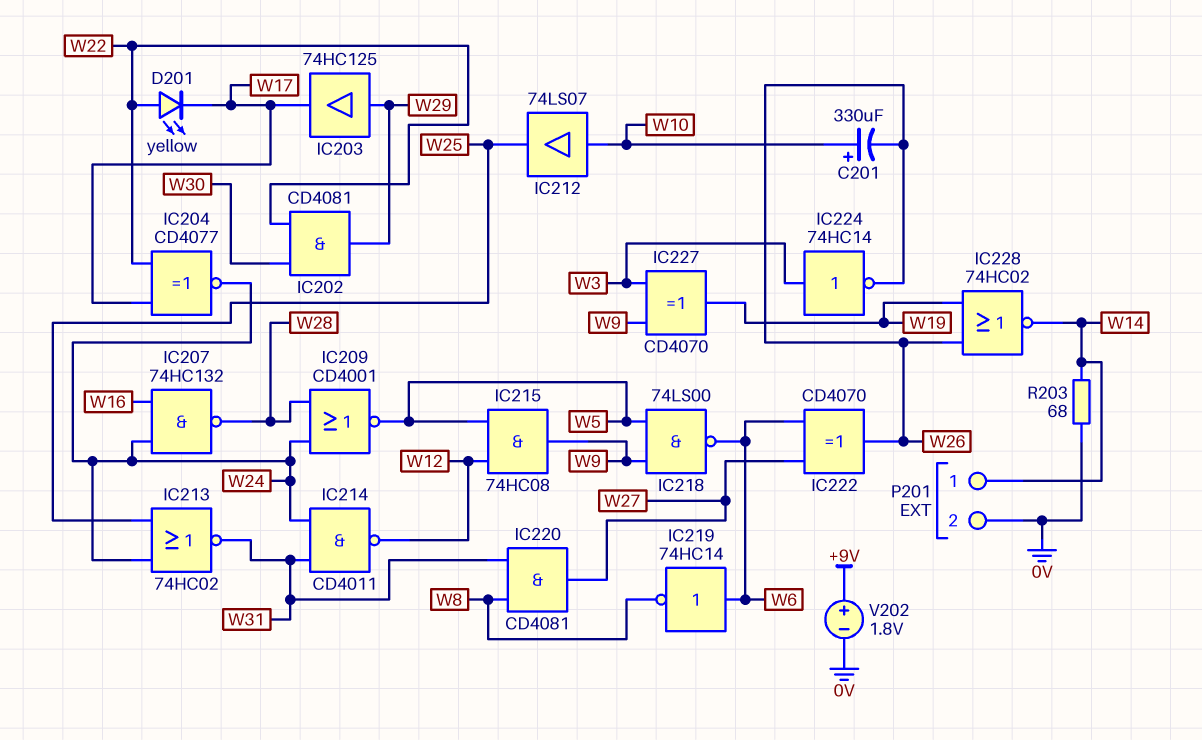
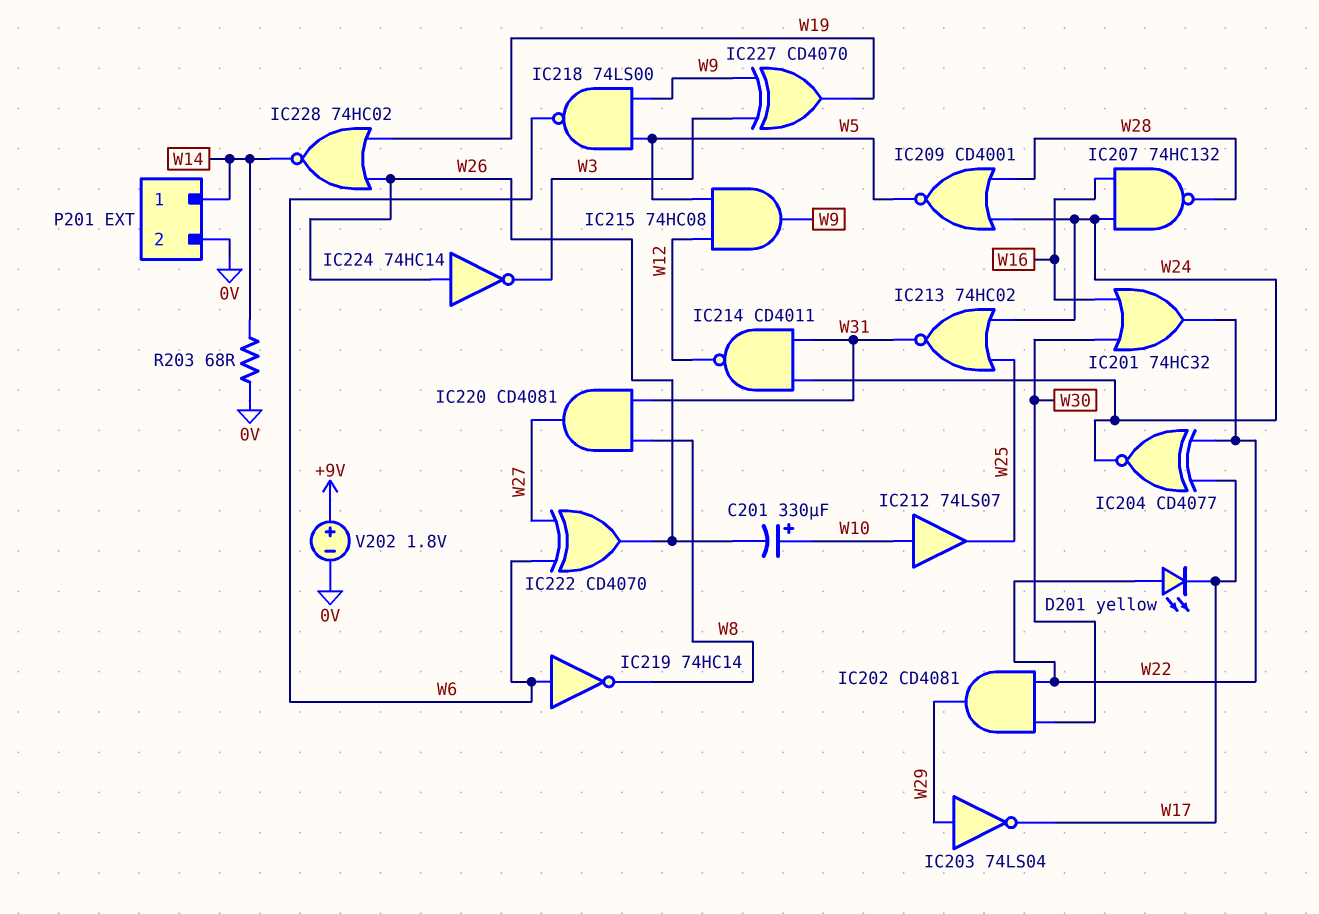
IC201: none -> OR 74HC32 (in W16, in W30, out W22)
IC203: buffer 74HC125 (in W29, out W17) -> NOT 74LS04 (in W29, out W17)
IC224: NOT 74HC14 (in W3, out W26) -> NOT 74HC14 (in W26, out W3)

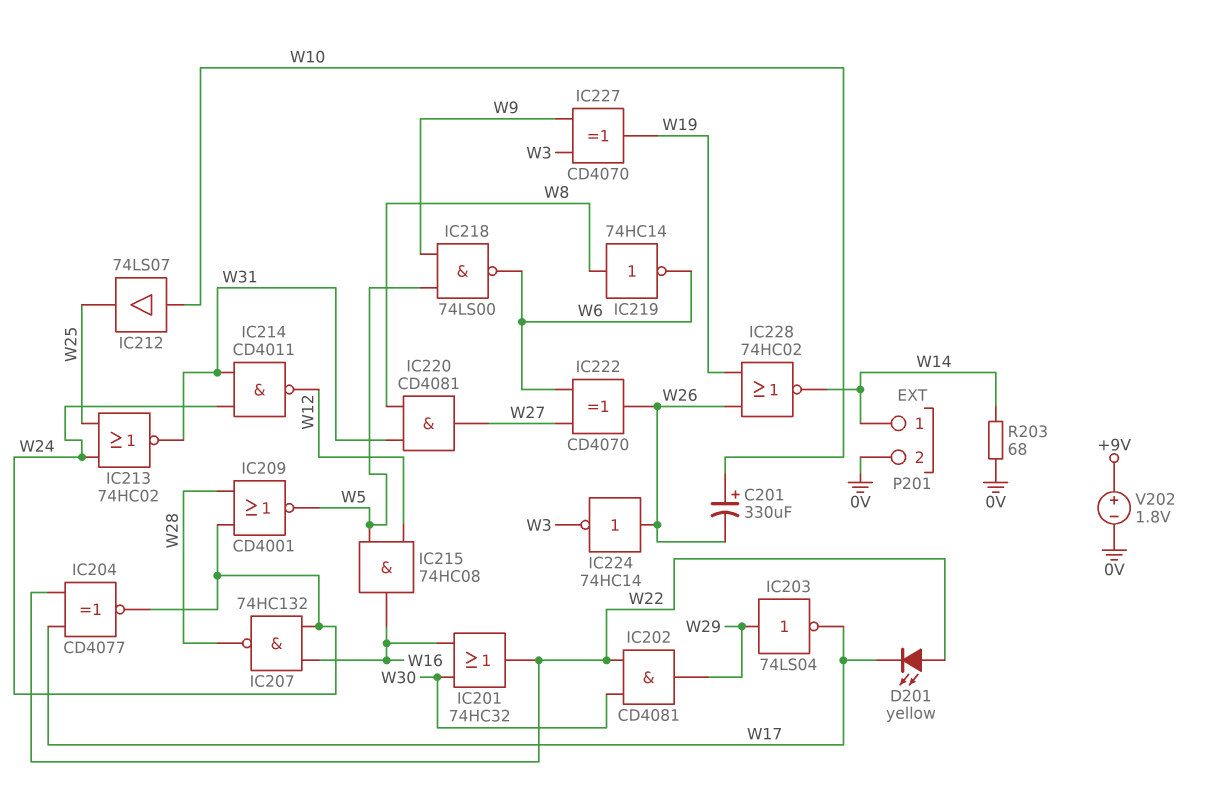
IC215: AND 74HC08 (in W5, in W12, out W9) -> AND 74HC08 (in W5, in W12, out W16)
IC219: NOT 74HC14 (in W6, out W8) -> NOT 74HC14 (in W8, out W6)

